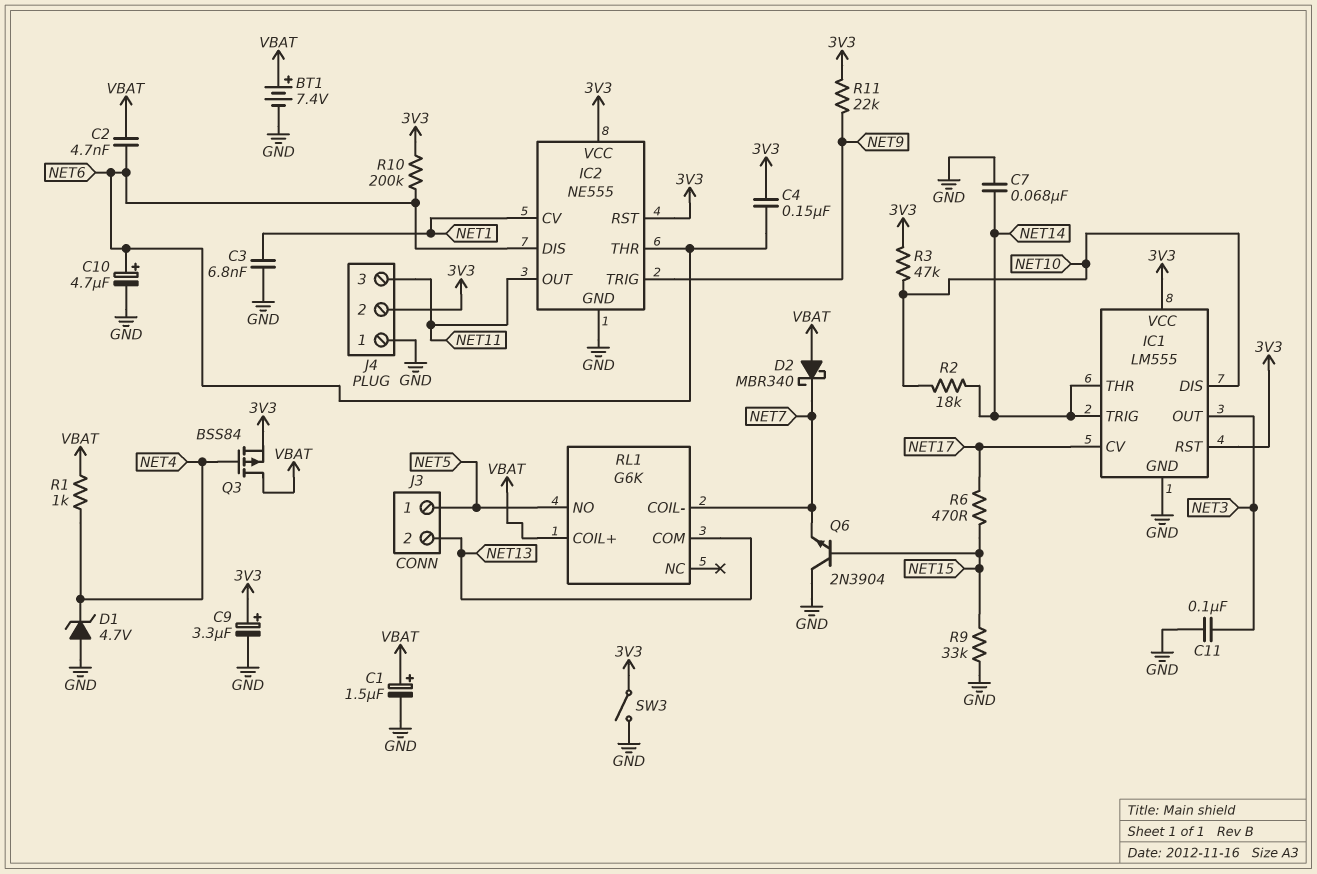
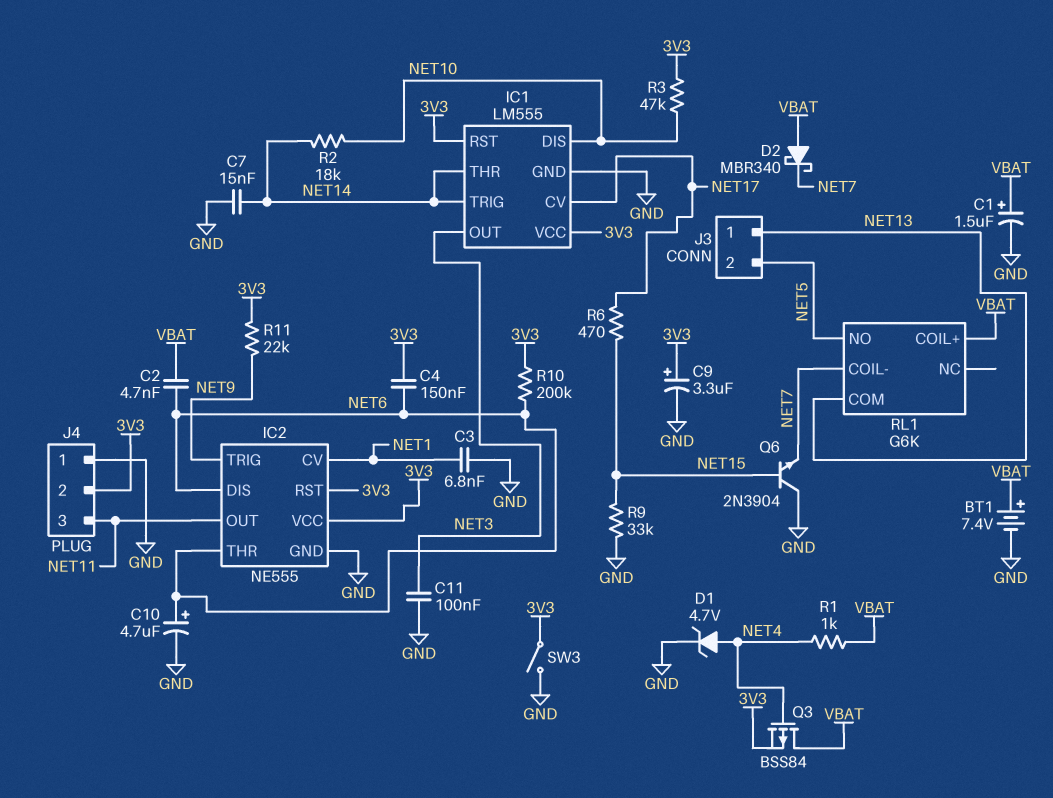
C7: 68nF (GND, NET14) -> 15nF (GND, NET14)
D1: zener 4.7V (A GND, K NET4) -> zener 4.7V (A NET4, K GND)
J3 pin 1: NET5 -> NET13
J3 pin 2: NET13 -> NET5

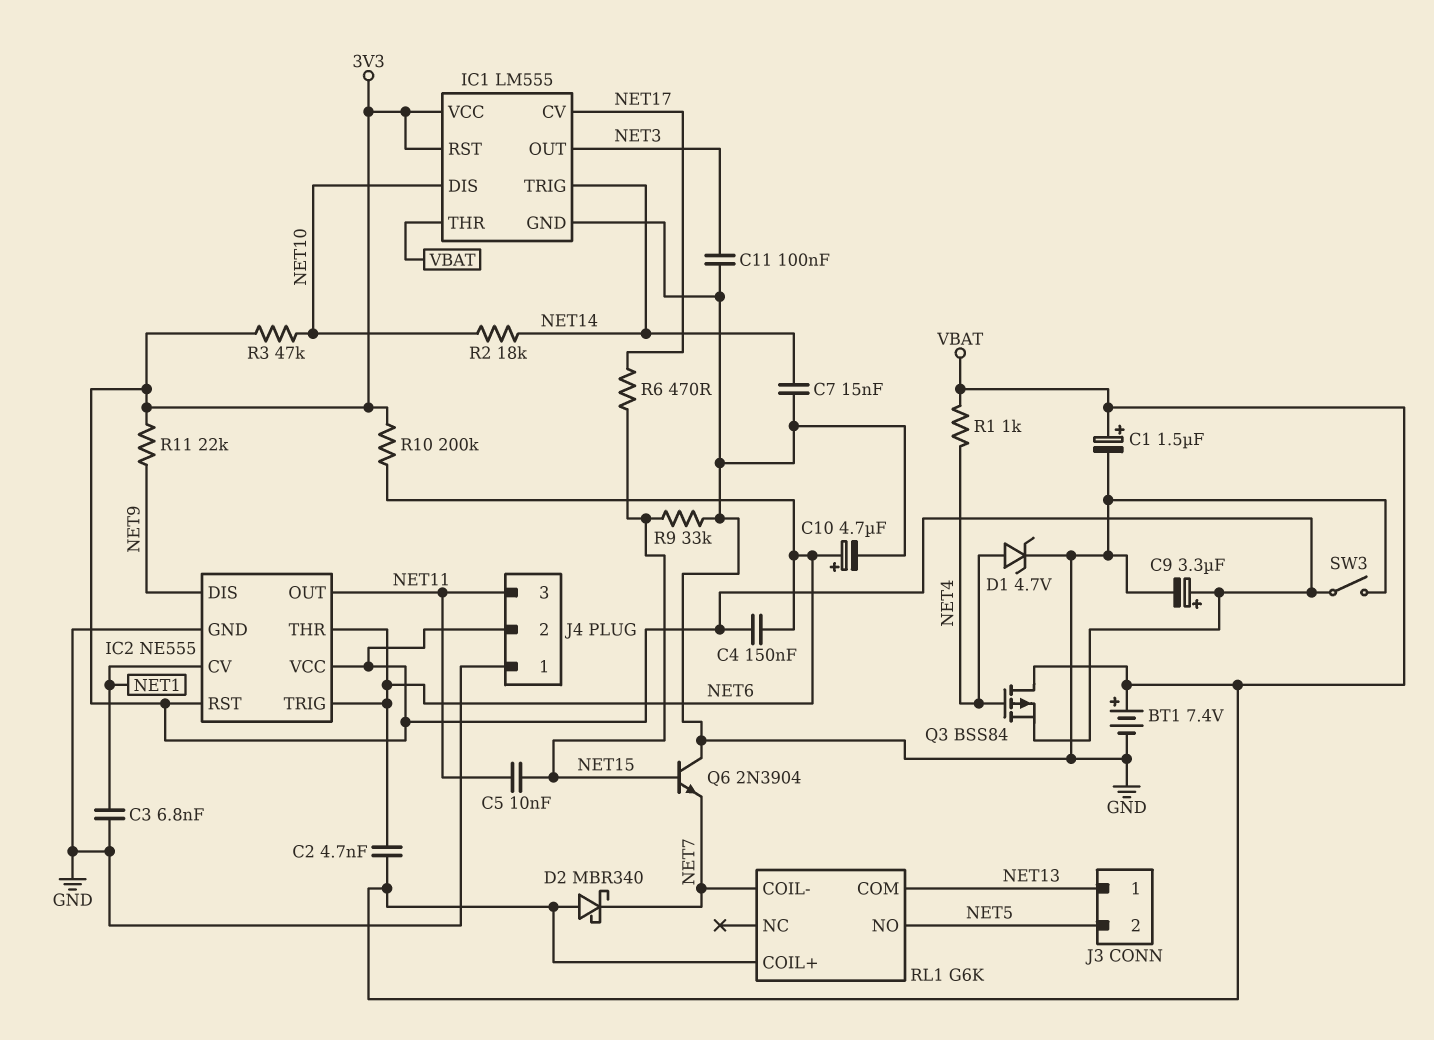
C5: none -> 10nF (NET11, NET15)
IC1 pin THR: NET14 -> VBAT
IC2 pin DIS: NET6 -> NET9
IC2 pin TRIG: NET9 -> NET6

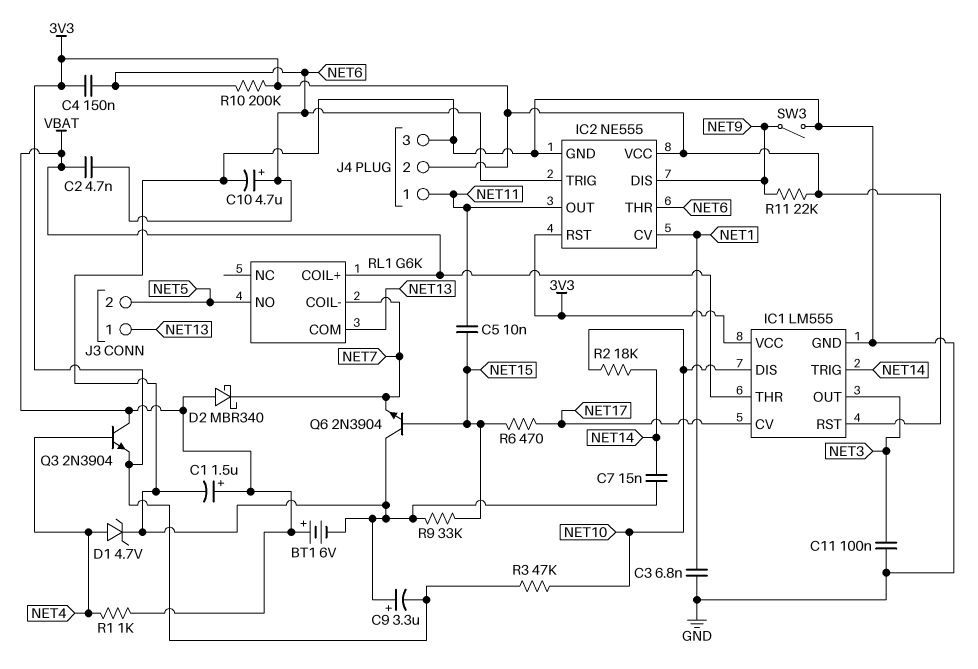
BT1: 7.4V (plus VBAT, minus GND) -> 6V (plus VBAT, minus GND)
C9: 3.3uF (plus 3V3, minus GND) -> 3.3uF (plus GND, minus 3V3)
J4 pin 1: GND -> NET11
J4 pin 3: NET11 -> GND
Q3: PMOS BSS84 (G NET4, D VBAT, S 3V3) -> NPN 2N3904 (B NET4, C VBAT, E 3V3)
SW3: switch (3V3, GND) -> switch (GND, NET9)

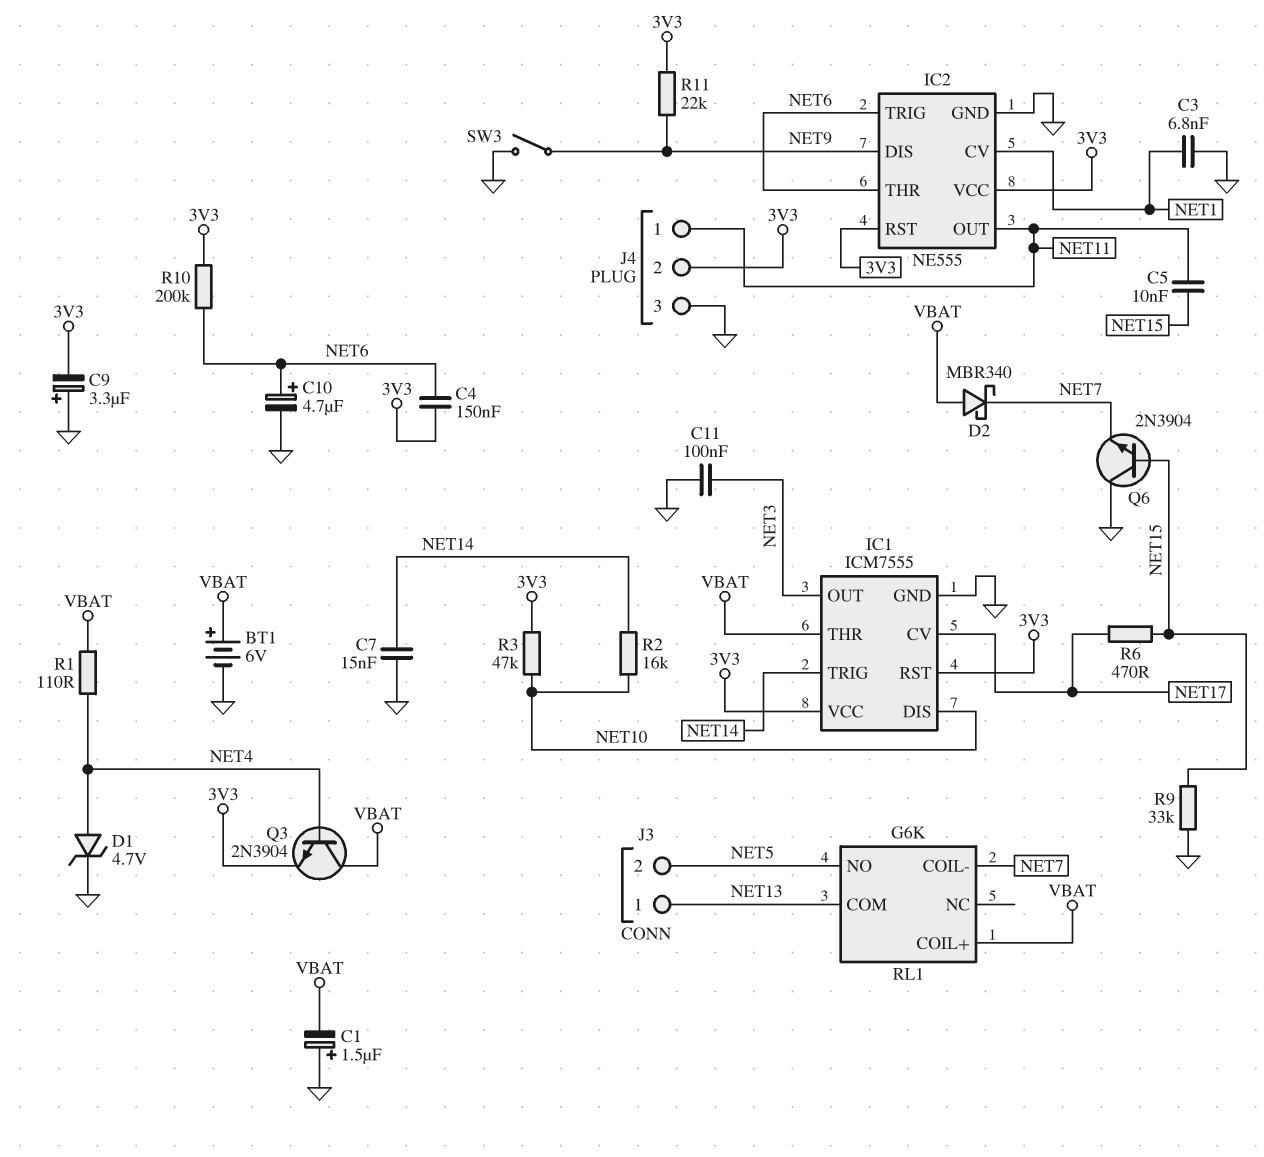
C1: 1.5uF (plus VBAT, minus GND) -> 1.5uF (plus GND, minus VBAT)
C2: 4.7nF (NET6, VBAT) -> none
IC1: LM555 -> ICM7555
R1: 1k (NET4, VBAT) -> 110 (NET4, VBAT)
R2: 18k (NET10, NET14) -> 16k (NET10, NET14)

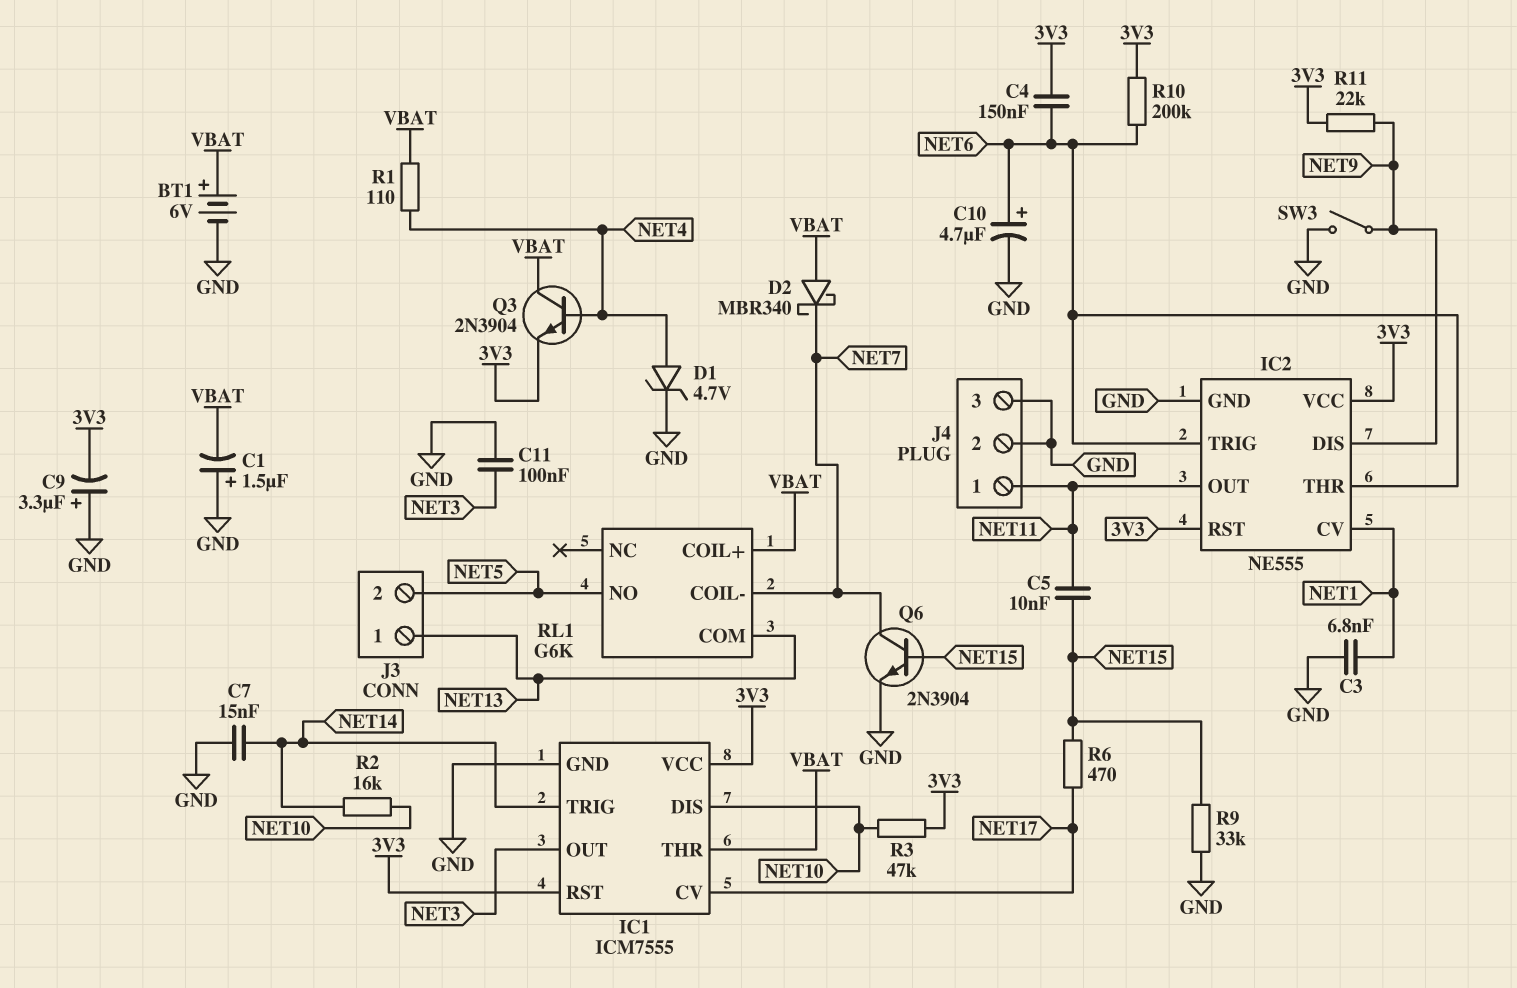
J4 pin 2: 3V3 -> GND
Q6: NPN 2N3904 (B NET15, C GND, E NET7) -> NPN 2N3904 (B NET15, C NET7, E GND)

